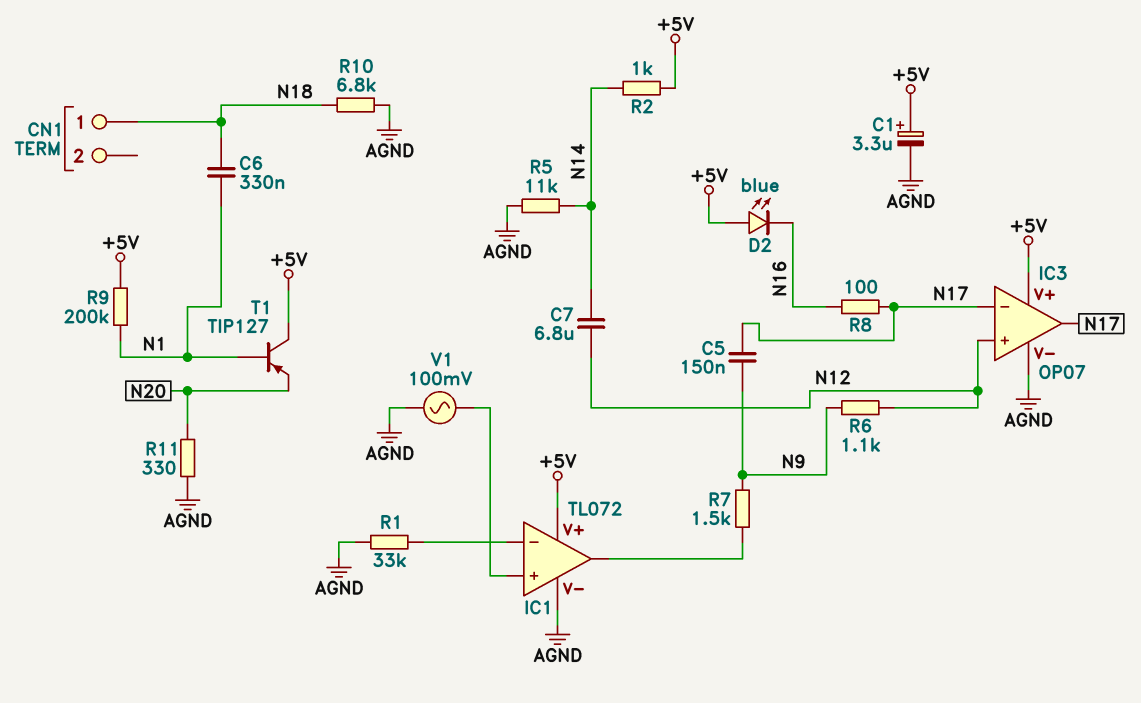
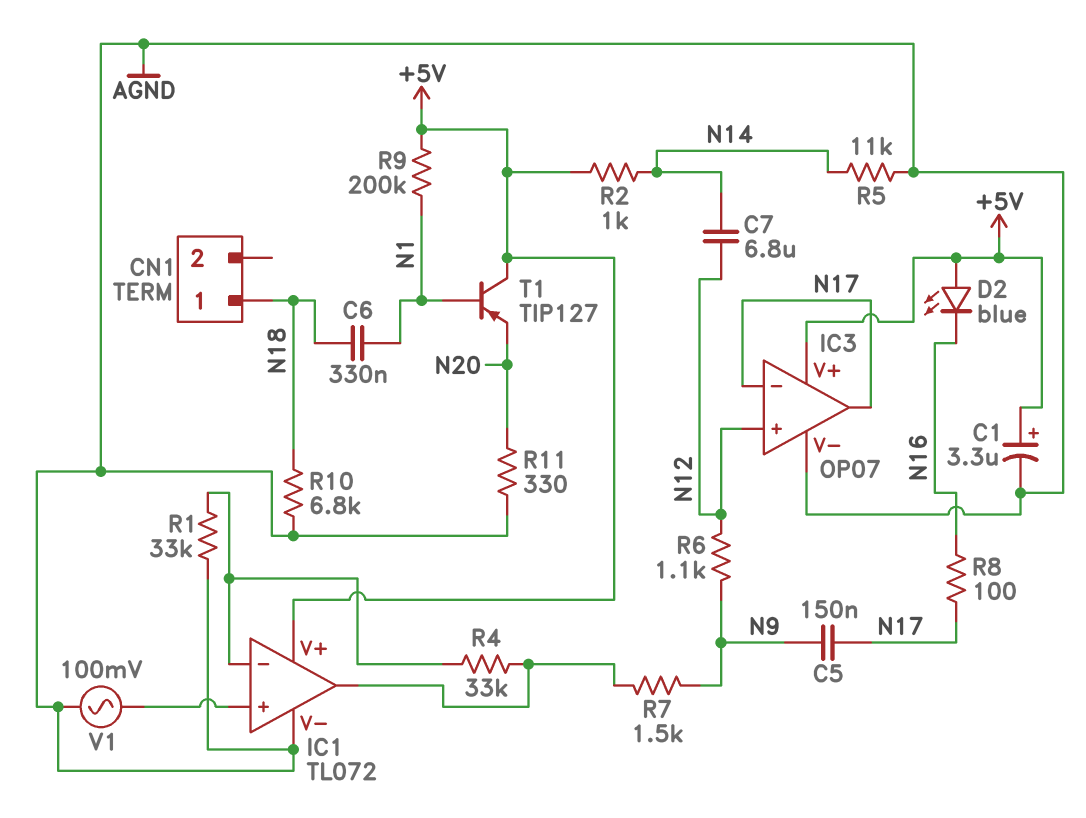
R4: none -> 33k (IC1/in-, IC1/out)

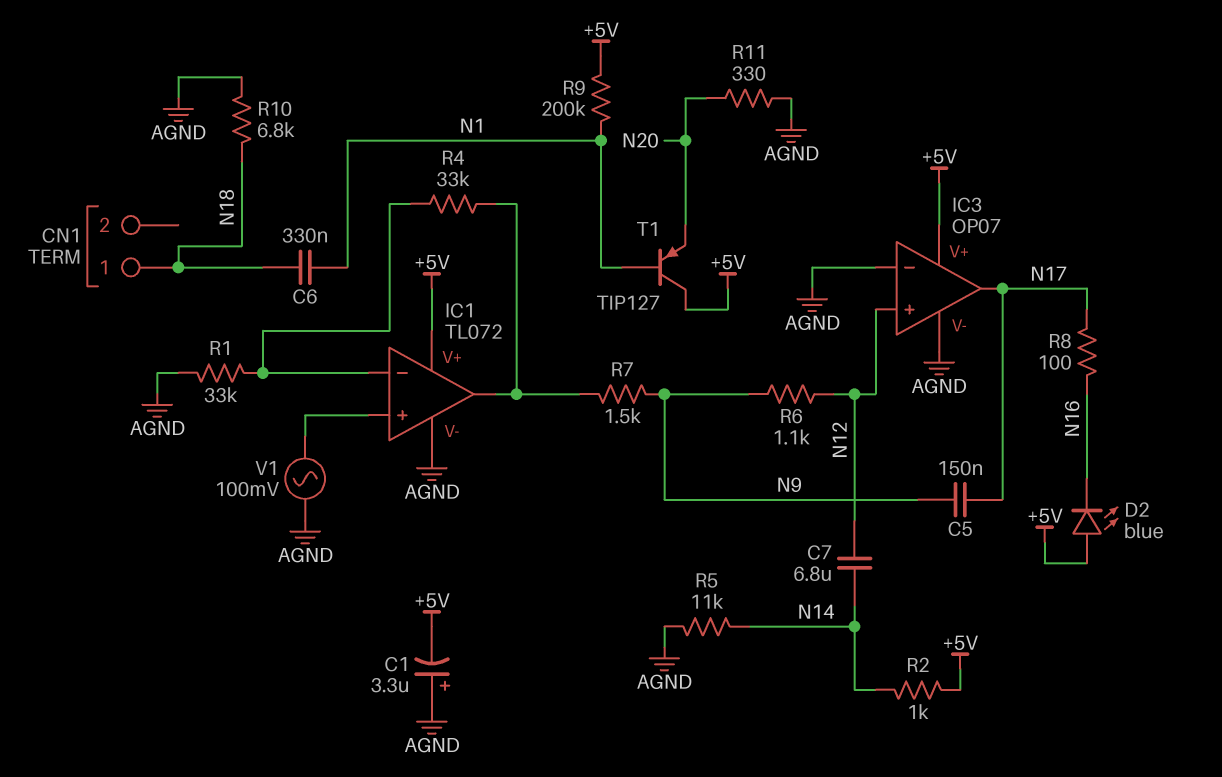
C1: 3.3uF (plus +5V, minus AGND) -> 3.3uF (plus AGND, minus +5V)
IC3 pin in-: N17 -> AGND

